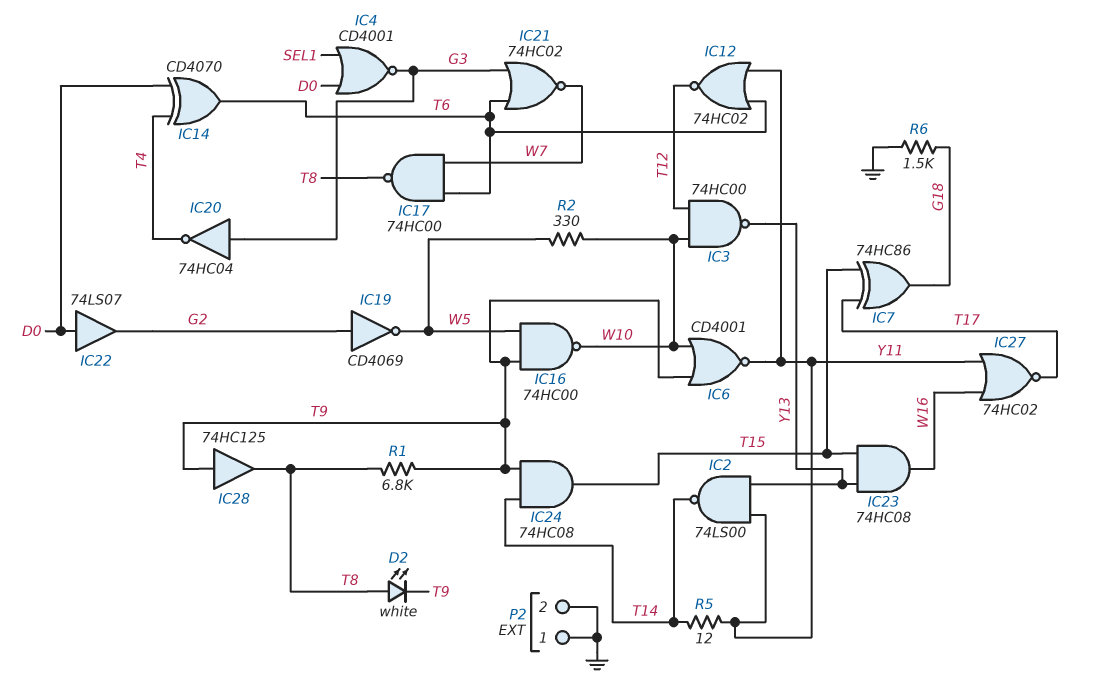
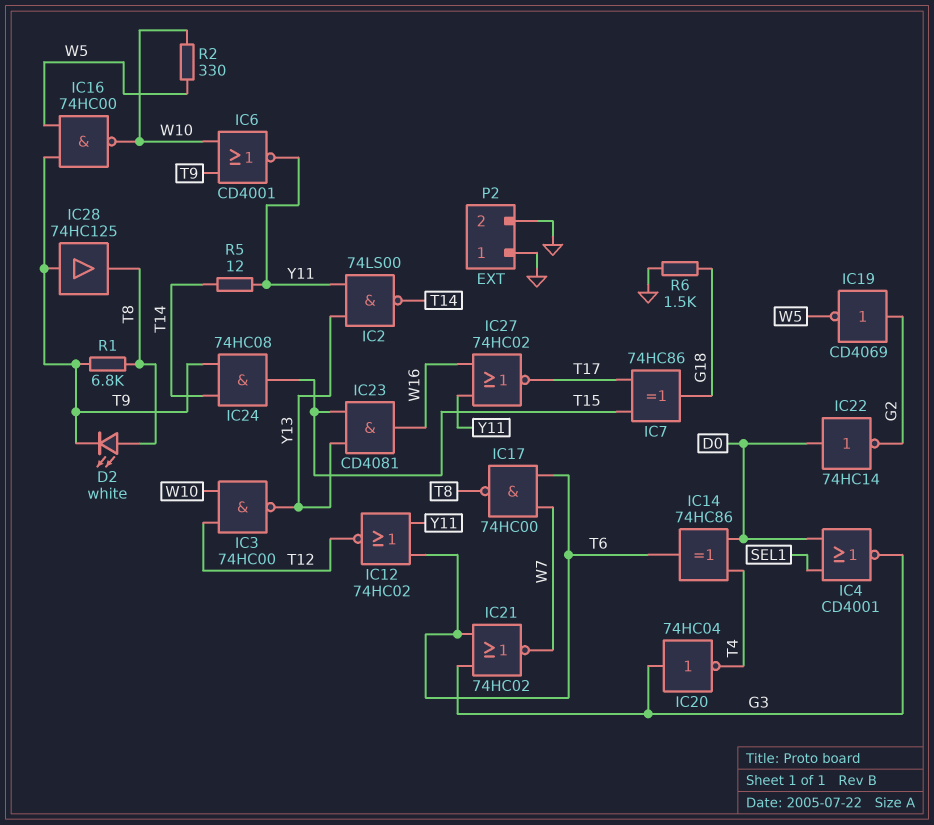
IC14: XOR CD4070 (in D0, in T4, out T6) -> XOR 74HC86 (in D0, in T4, out T6)
IC22: buffer 74LS07 (in D0, out G2) -> NOT 74HC14 (in D0, out G2)
IC23: AND 74HC08 (in T15, in Y13, out W16) -> AND CD4081 (in T15, in Y13, out W16)

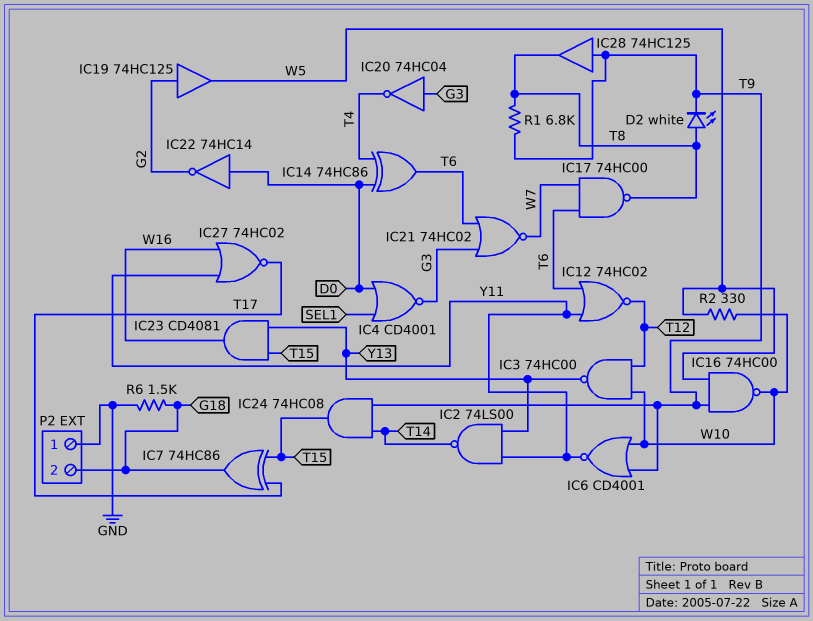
IC19: NOT CD4069 (in G2, out W5) -> buffer 74HC125 (in G2, out W5)
P2 pin 2: GND -> G18
R5: 12 (T14, Y11) -> none

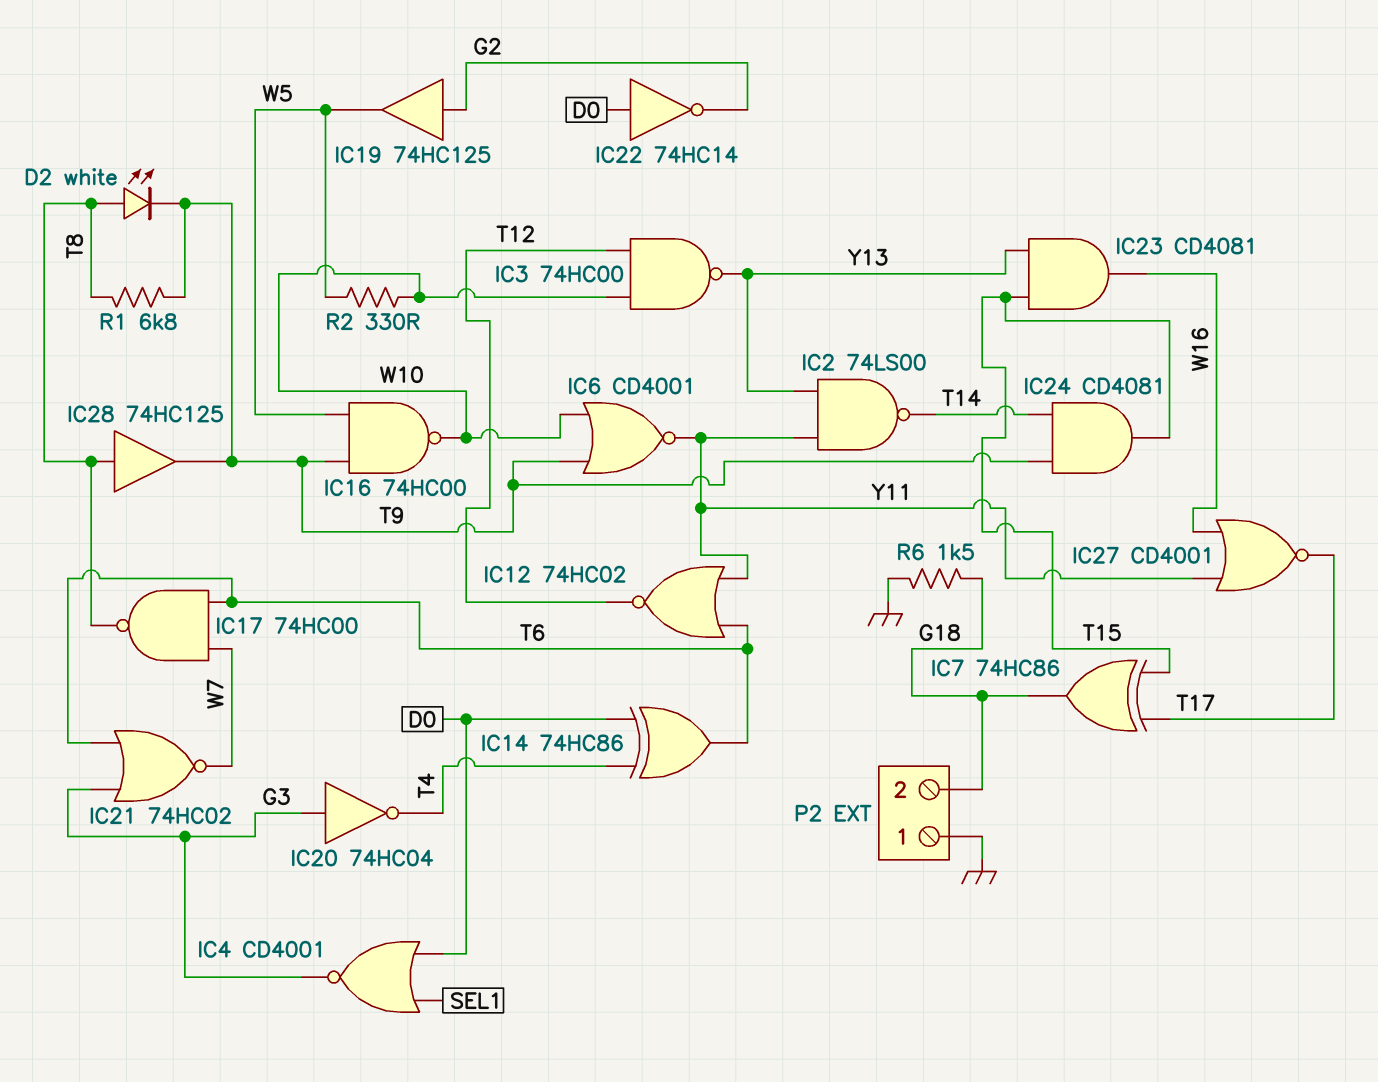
IC24: AND 74HC08 (in T9, in T14, out T15) -> AND CD4081 (in T9, in T14, out T15)
IC27: NOR 74HC02 (in W16, in Y11, out T17) -> NOR CD4001 (in W16, in Y11, out T17)
IC28: buffer 74HC125 (in T9, out T8) -> buffer 74HC125 (in T8, out T9)

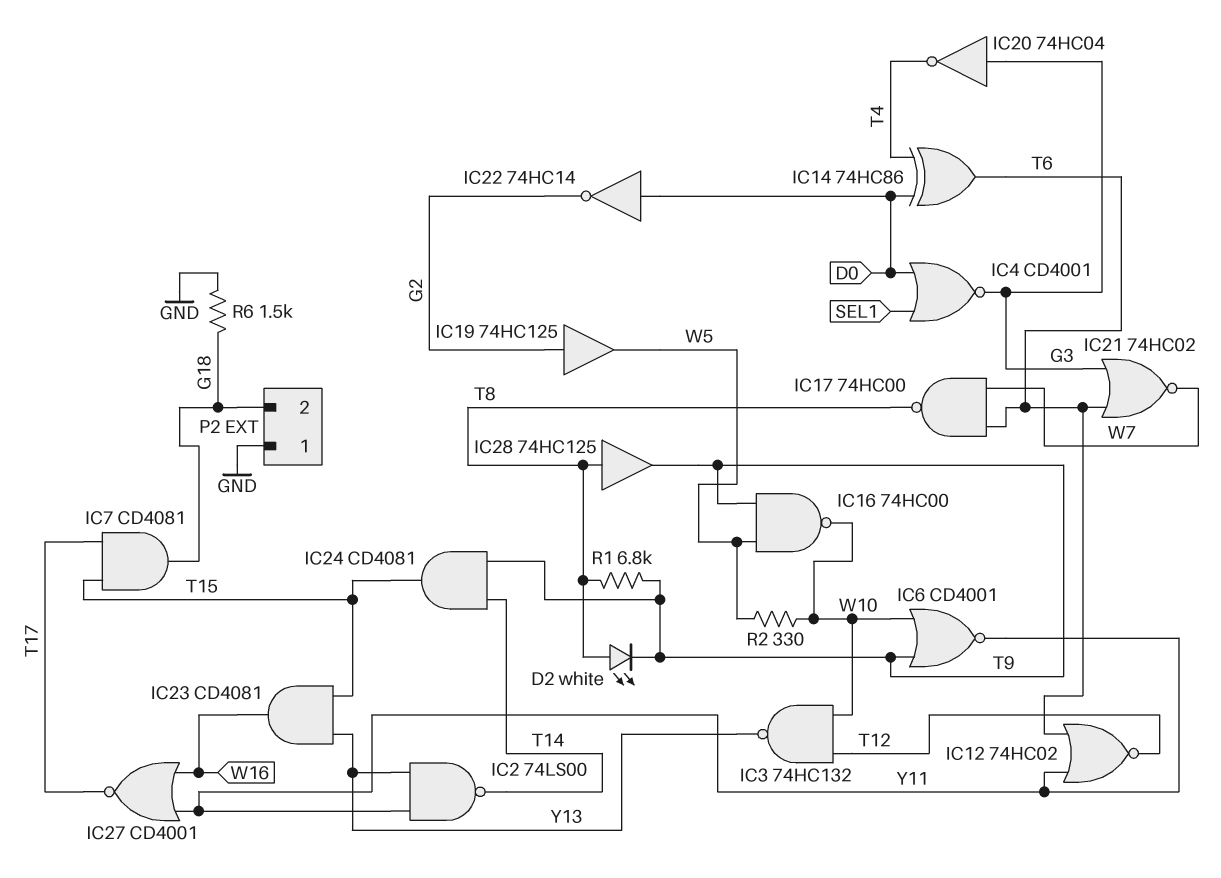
IC3: NAND 74HC00 (in T12, in W10, out Y13) -> NAND 74HC132 (in T12, in W10, out Y13)
IC7: XOR 74HC86 (in T15, in T17, out G18) -> AND CD4081 (in T15, in T17, out G18)

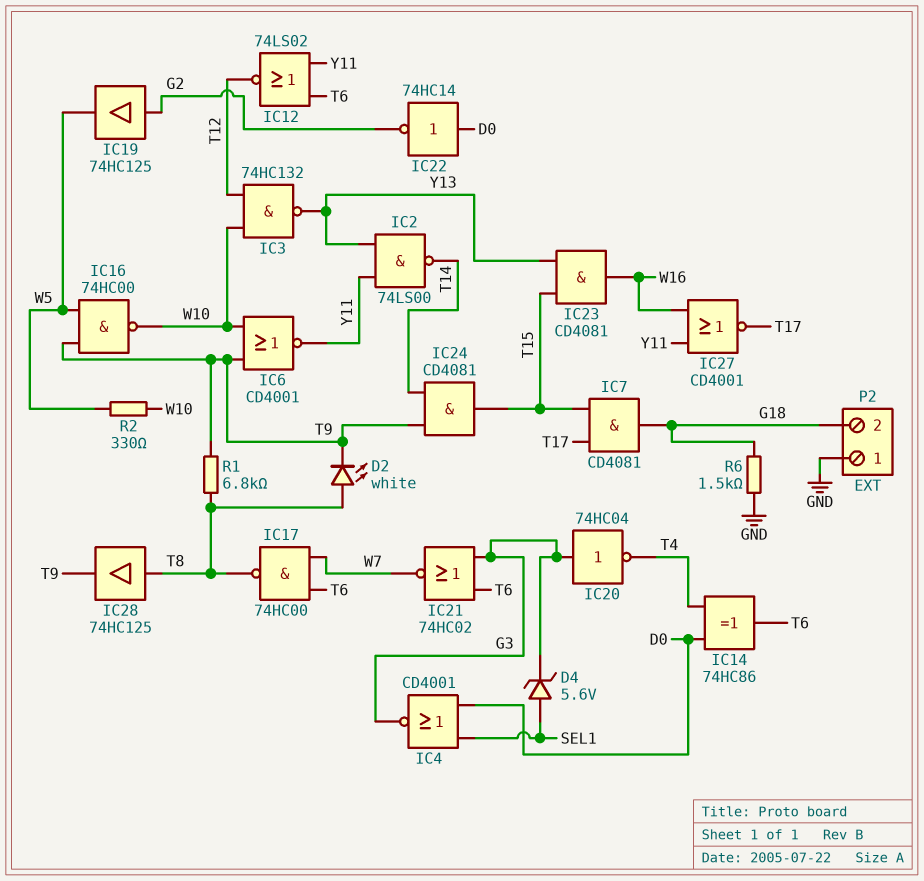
D4: none -> zener 5.6V (A SEL1, K G3)
IC12: NOR 74HC02 (in T6, in Y11, out T12) -> NOR 74LS02 (in T6, in Y11, out T12)

